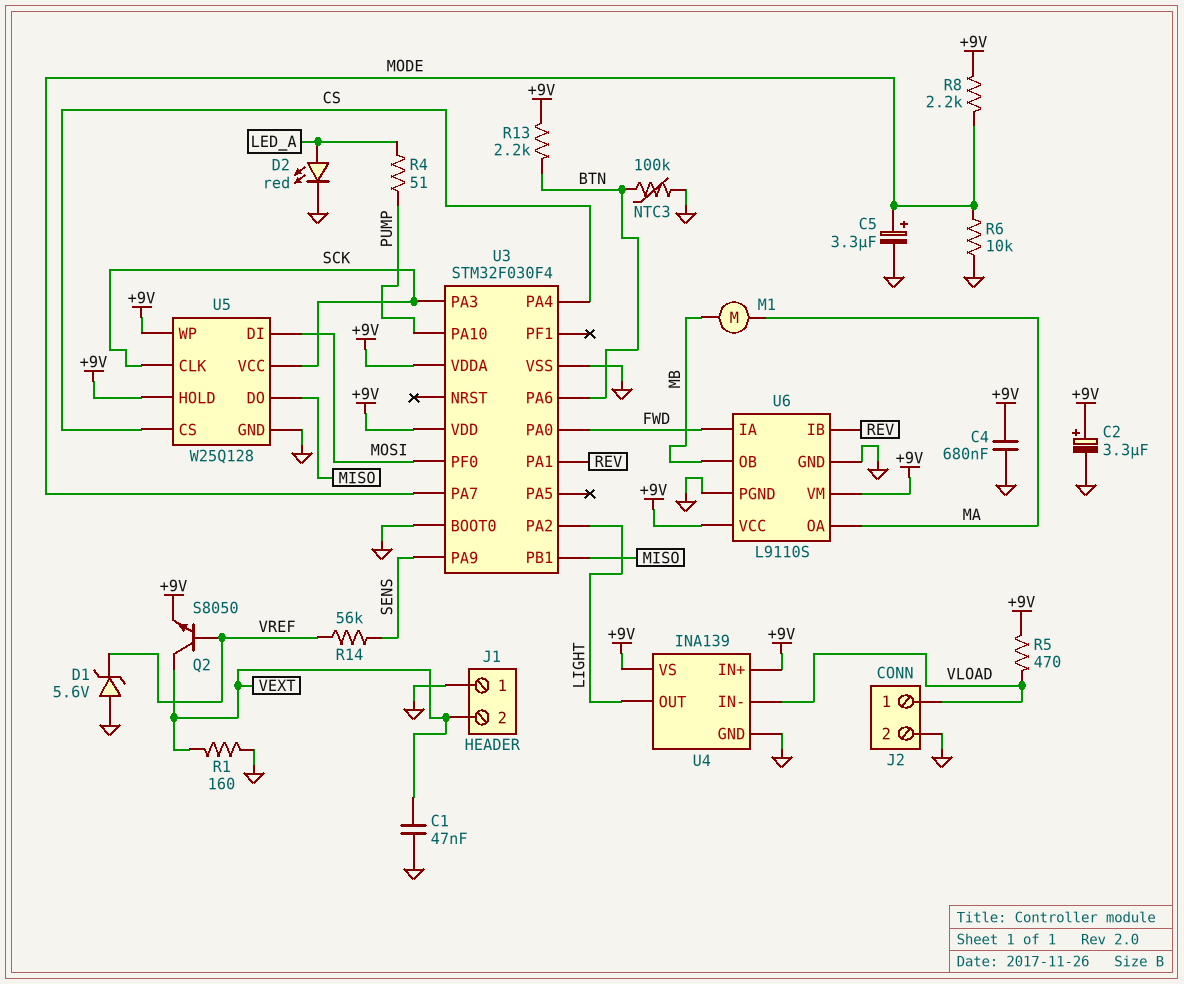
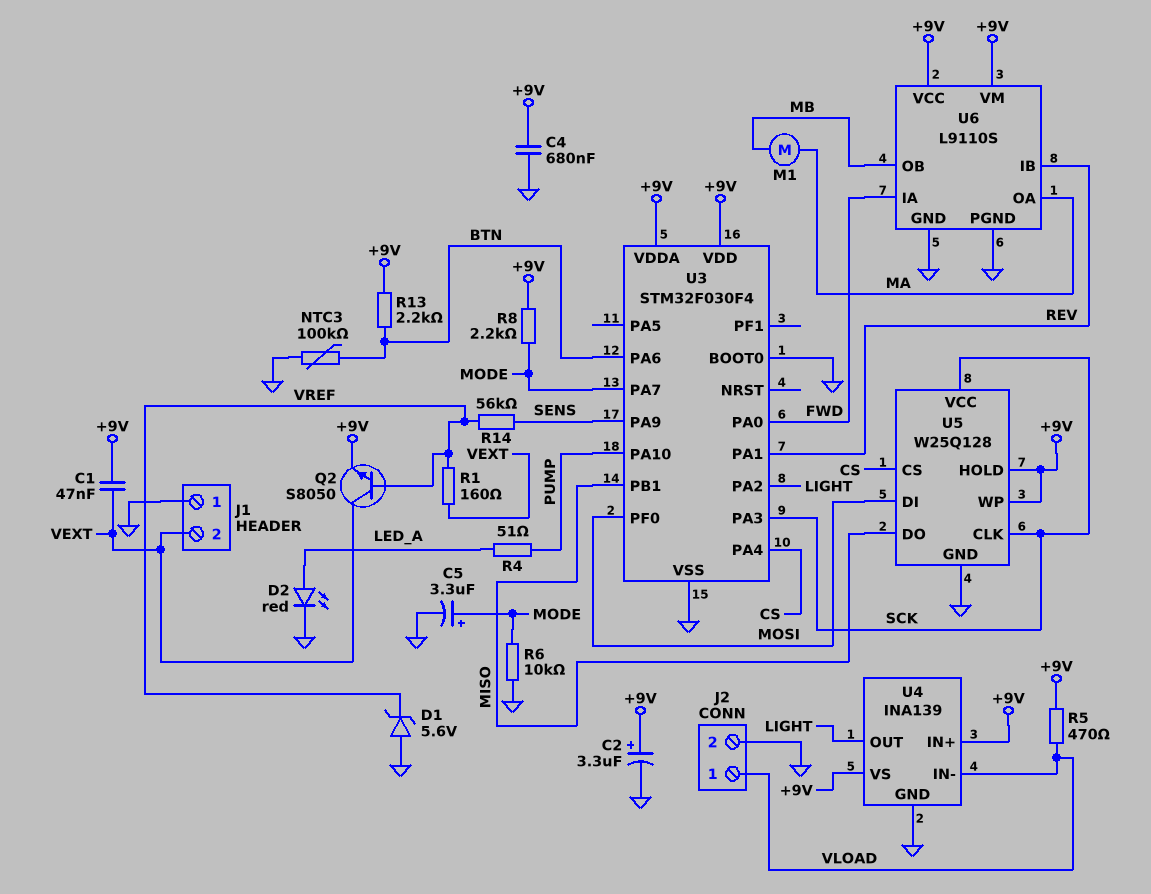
C1: 47nF (GND, VEXT) -> 47nF (+9V, VEXT)
R1: 160 (GND, VEXT) -> 160 (VEXT, VREF)

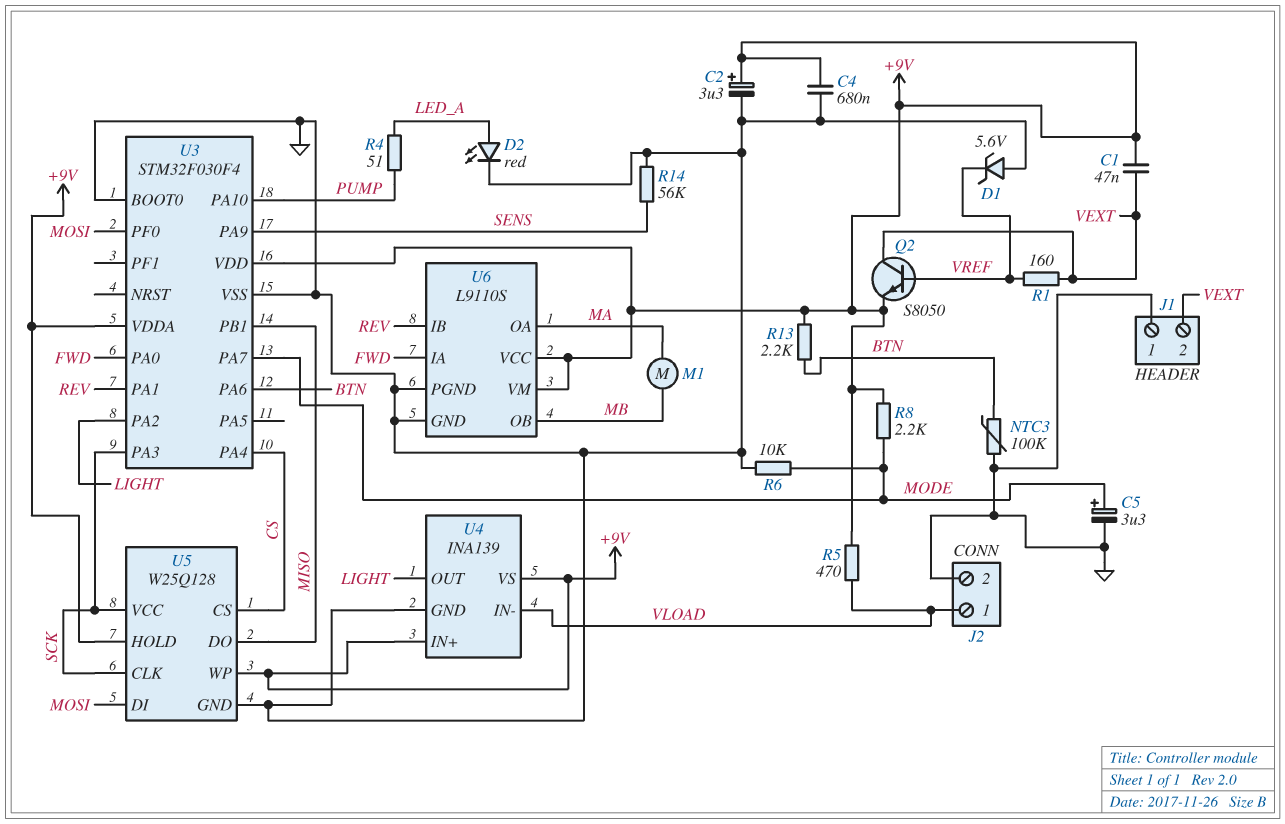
R14: 56k (SENS, VREF) -> 56k (GND, SENS)

